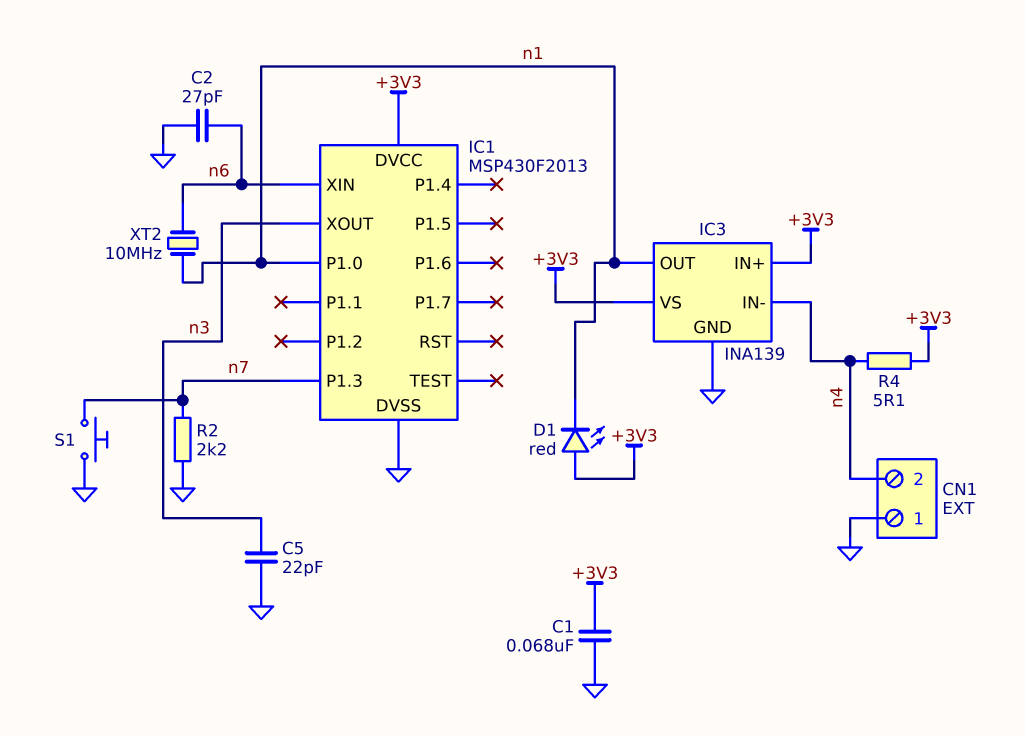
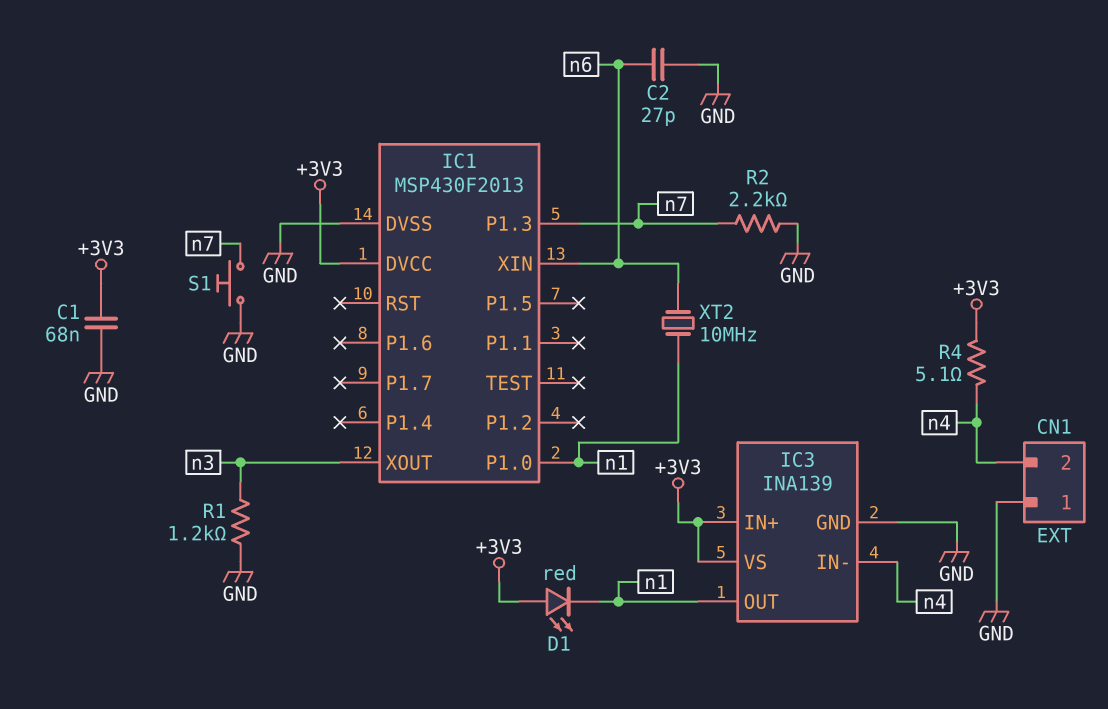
C5: 22pF (GND, n3) -> none
R1: none -> 1.2k (GND, n3)

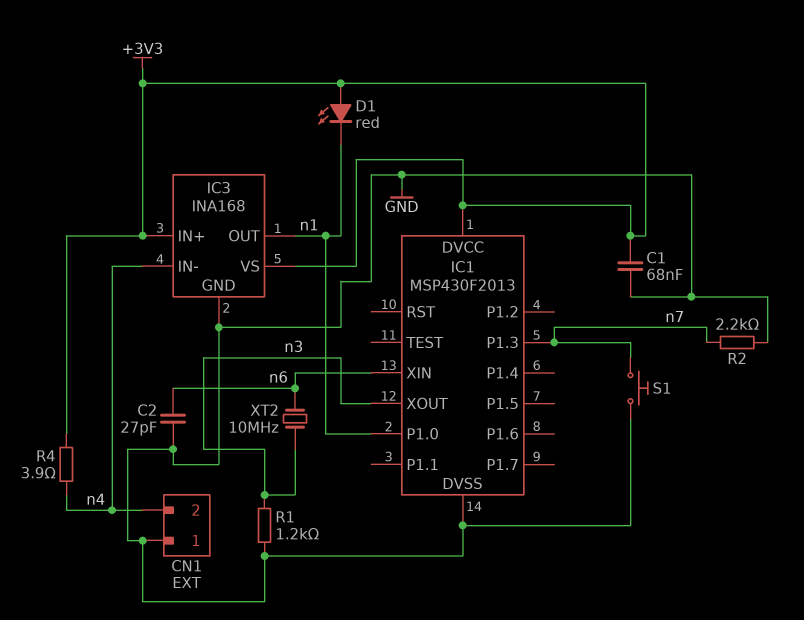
IC3: INA139 -> INA168
R4: 5.1 (+3V3, n4) -> 3.9 (+3V3, n4)
XT2: 10MHz (n1, n6) -> 10MHz (n3, n6)

